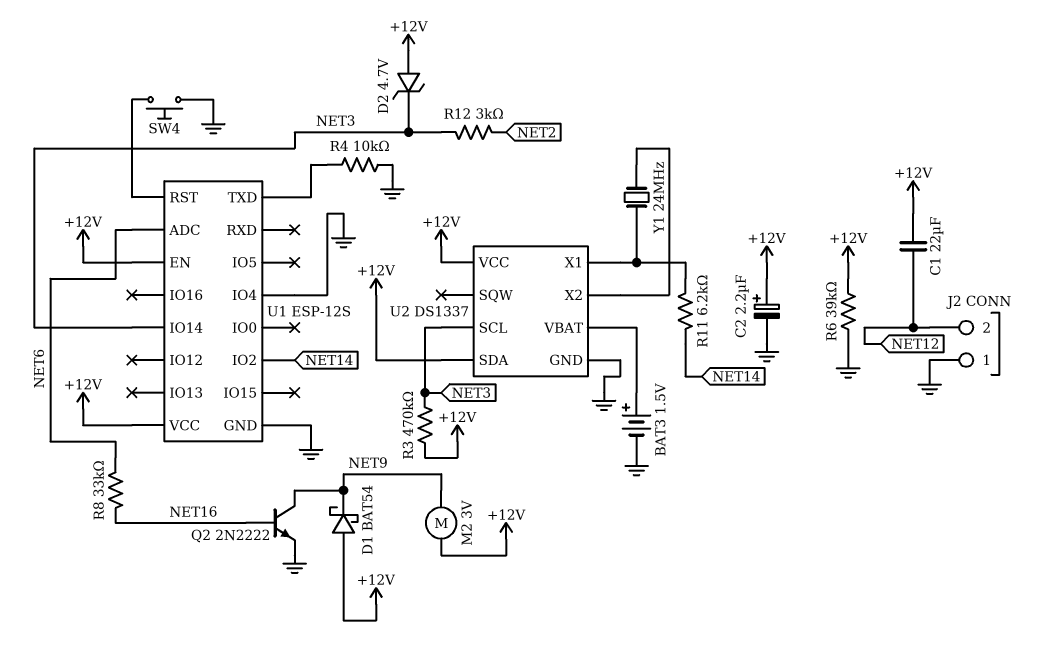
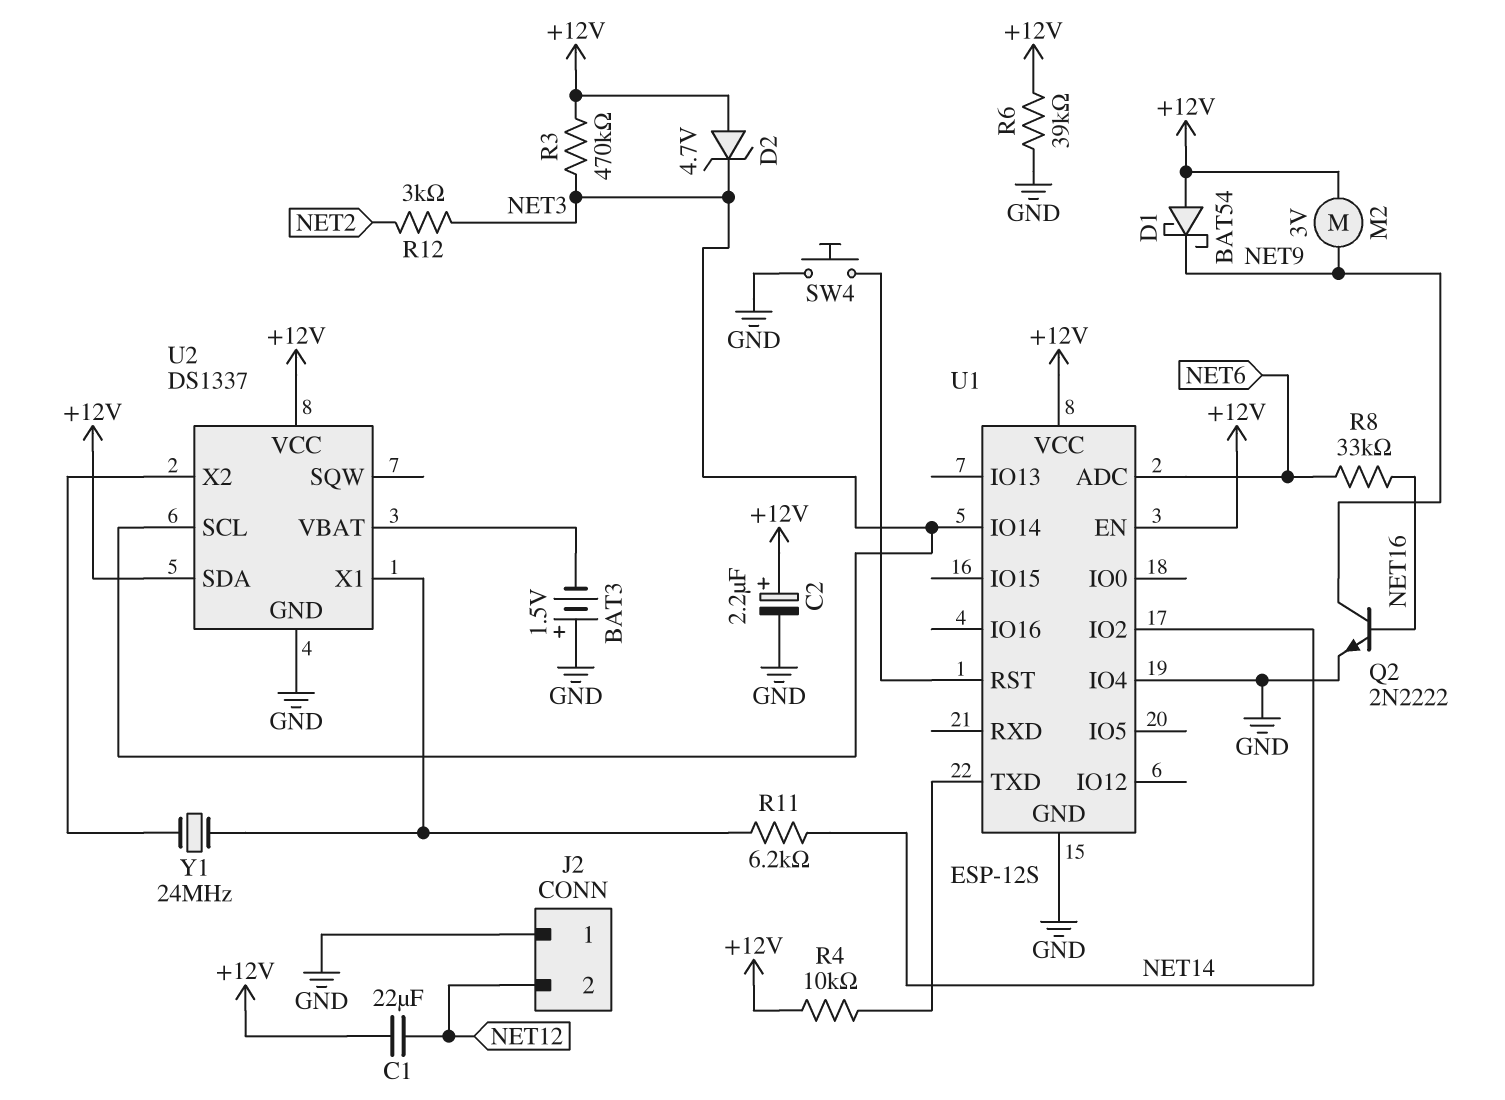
BAT3: 1.5V (plus U2/VBAT, minus GND) -> 1.5V (plus GND, minus U2/VBAT)
R4: 10k (GND, U1/TXD) -> 10k (+12V, U1/TXD)

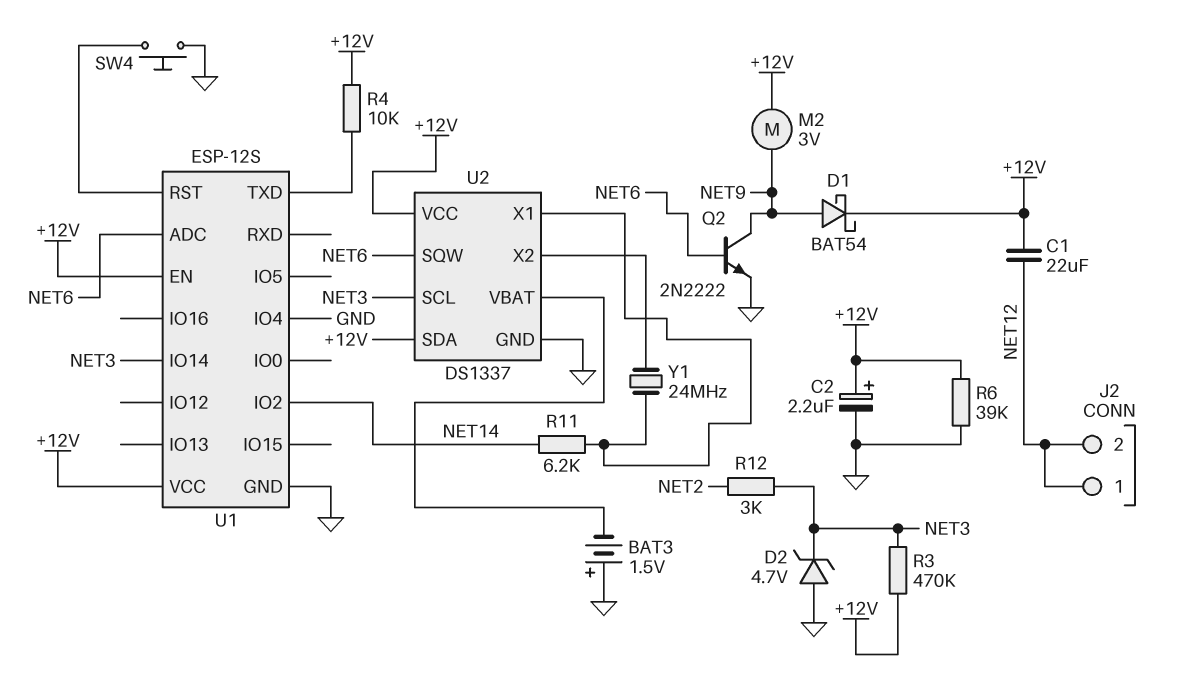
D1: schottky BAT54 (A +12V, K NET9) -> schottky BAT54 (A NET9, K +12V)
D2: zener 4.7V (A +12V, K NET3) -> zener 4.7V (A GND, K NET3)
J2 pin 1: GND -> NET12
Q2: NPN 2N2222 (B NET16, C NET9, E GND) -> NPN 2N2222 (B NET6, C NET9, E GND)
R8: 33k (NET6, NET16) -> none
U2 pin SQW: none -> NET6

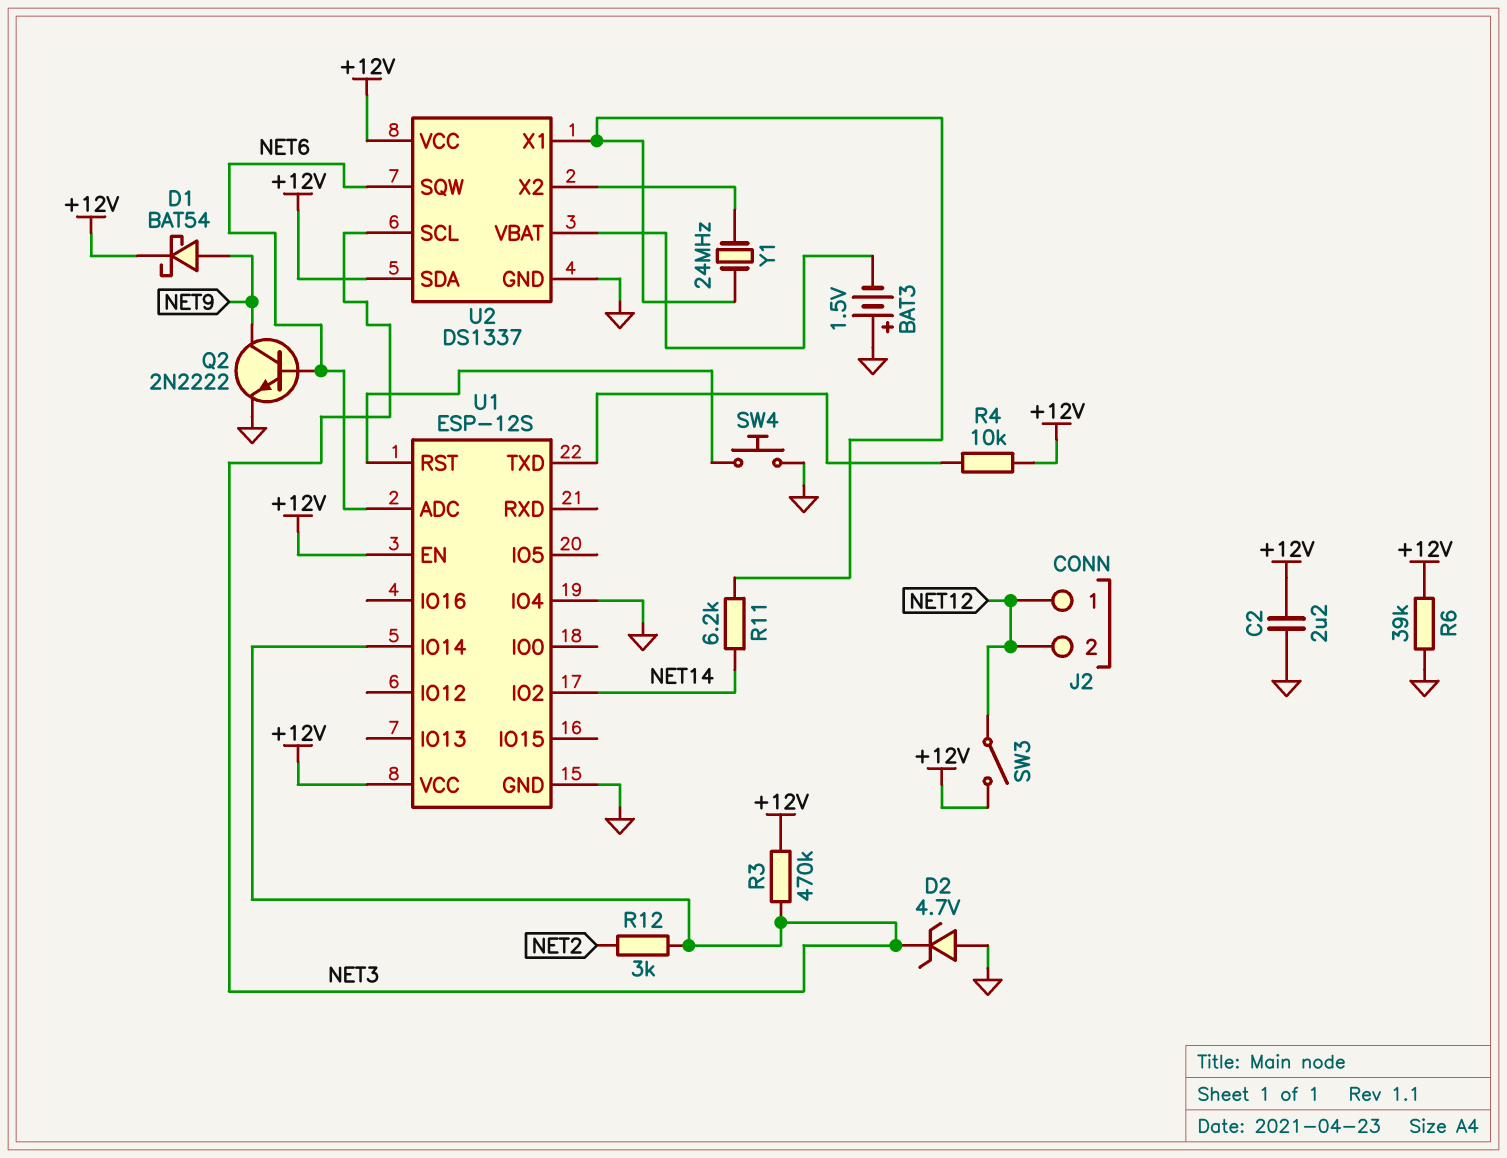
C1: 22uF (+12V, NET12) -> none
C2: 2.2uF (plus +12V, minus GND) -> 2.2uF (+12V, GND)
M2: motor 3V (+12V, NET9) -> none
SW3: none -> switch (+12V, NET12)

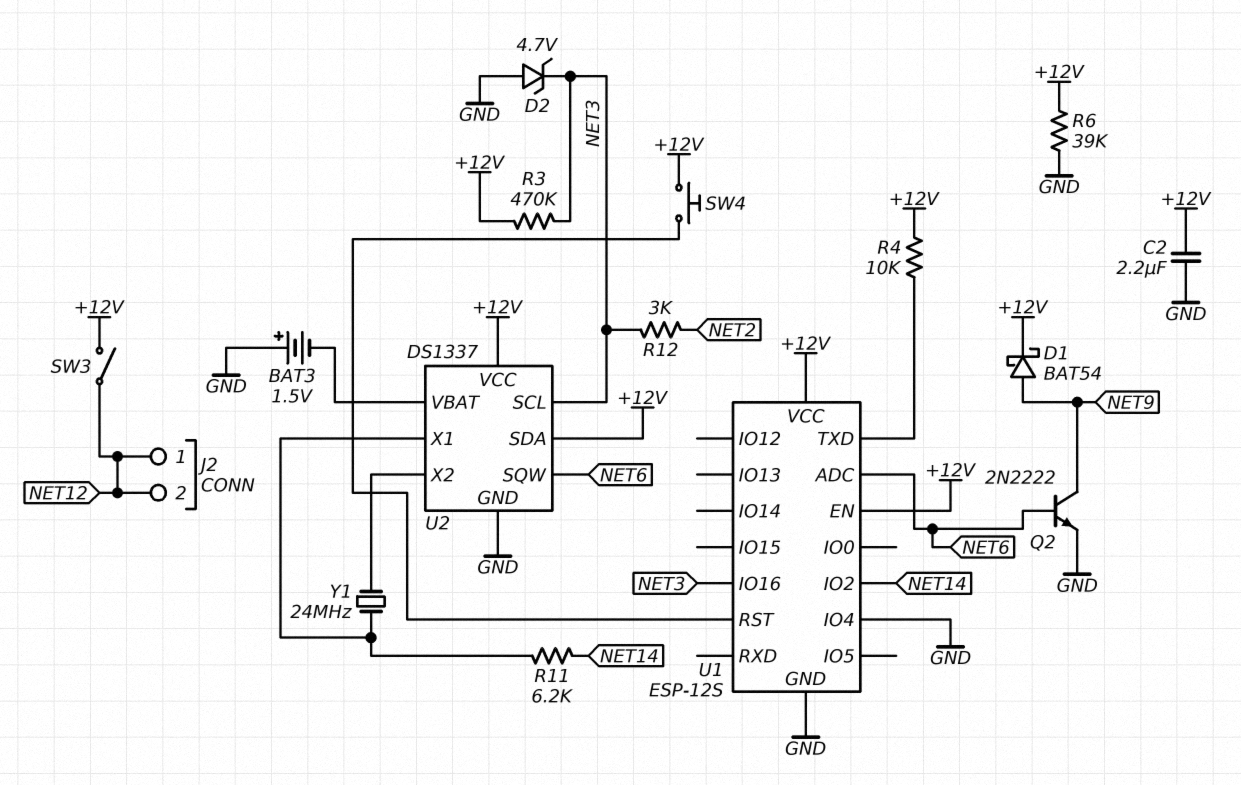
SW4: button (GND, U1/RST) -> button (+12V, U1/RST)
U1 pin IO14: NET3 -> none
U1 pin IO16: none -> NET3

